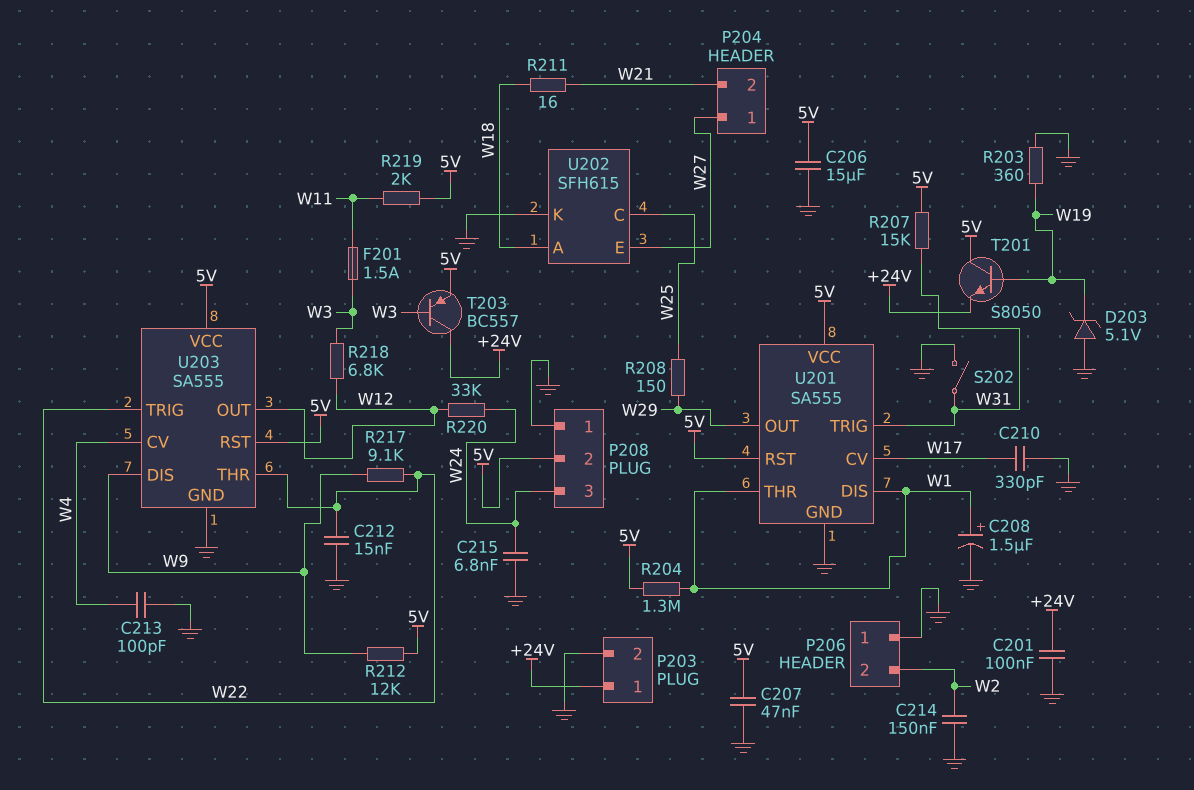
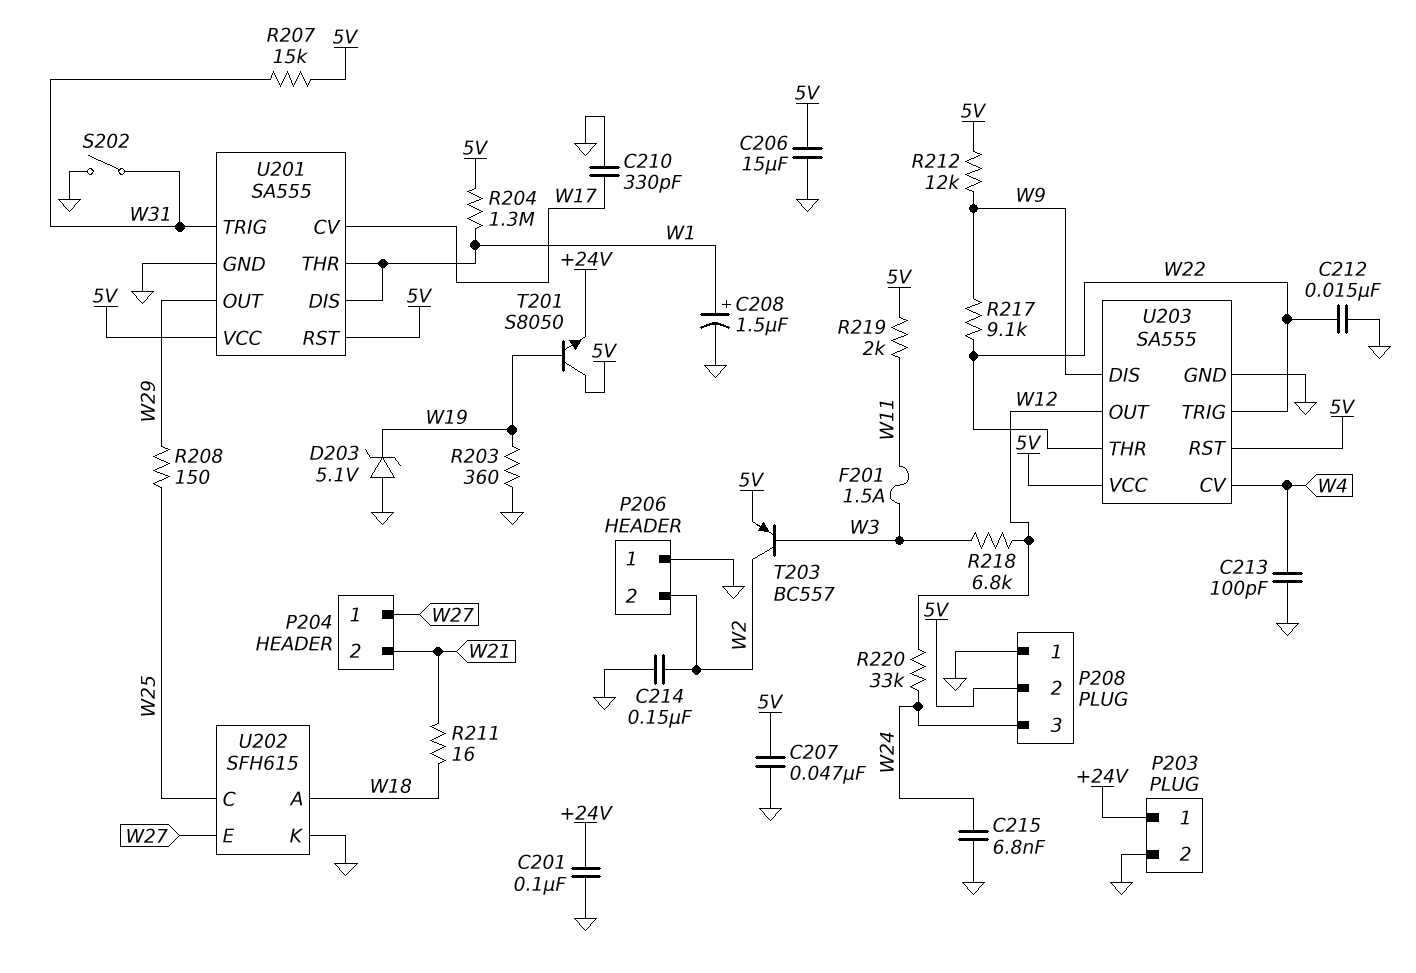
T203: PNP BC557 (B W3, C +24V, E 5V) -> PNP BC557 (B W3, C W2, E 5V)

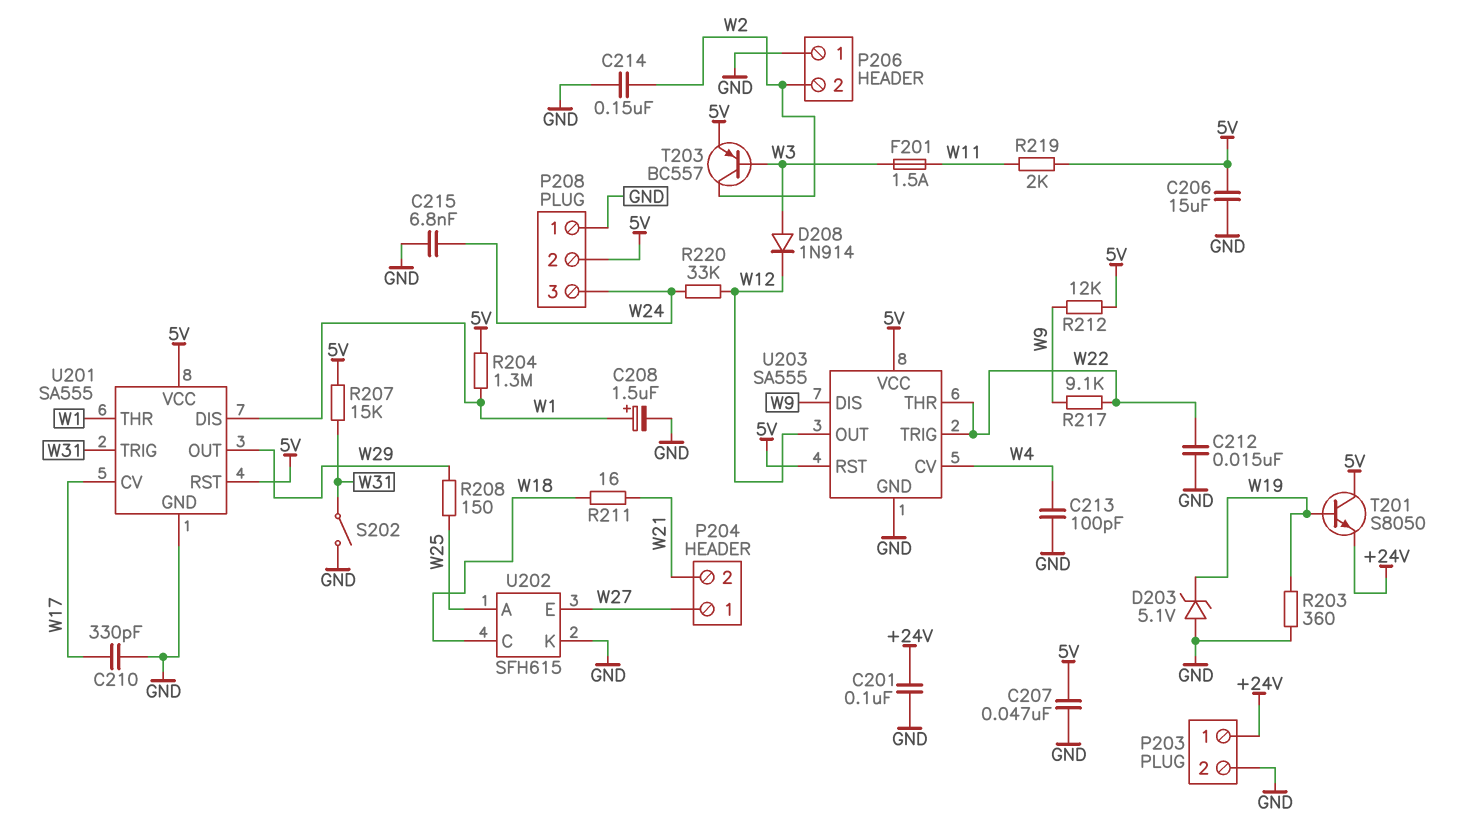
D208: none -> diode 1N914 (A W3, K W12)
R218: 6.8k (W3, W12) -> none
U202 pin A: W18 -> W25
U202 pin C: W25 -> W18

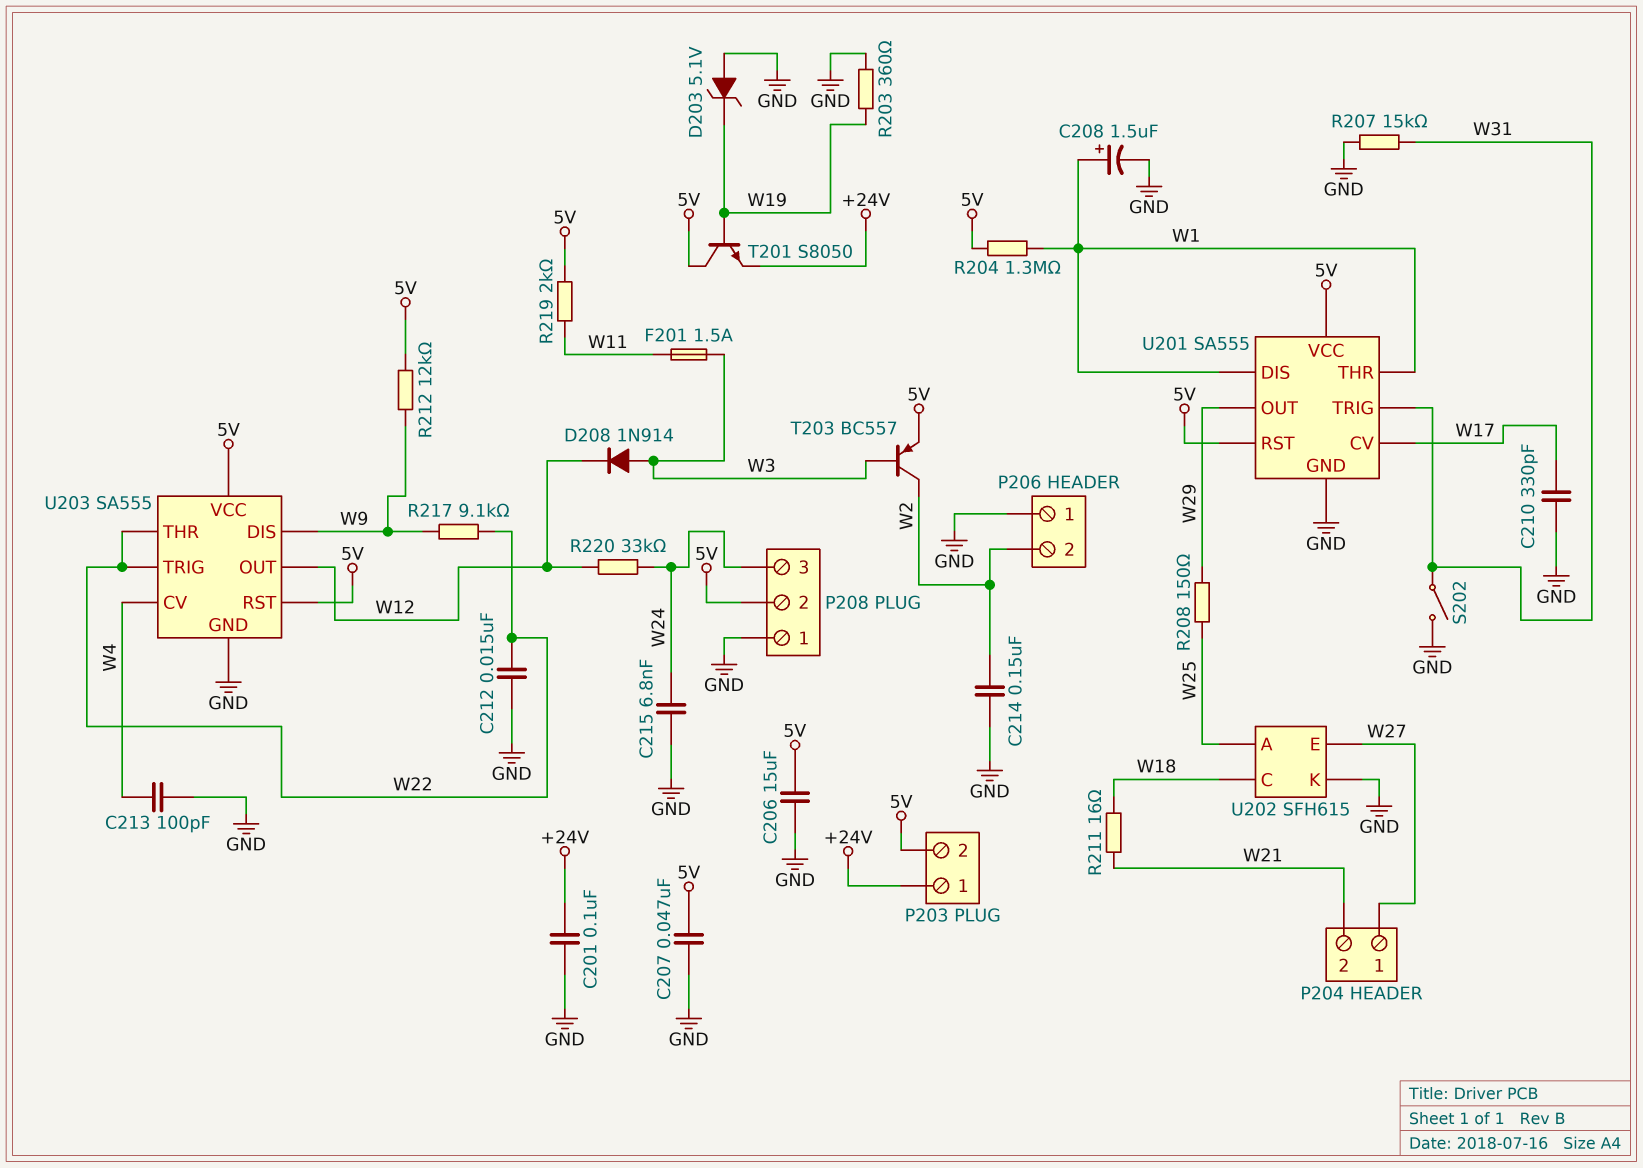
P203 pin 2: GND -> 5V
R207: 15k (5V, W31) -> 15k (GND, W31)

